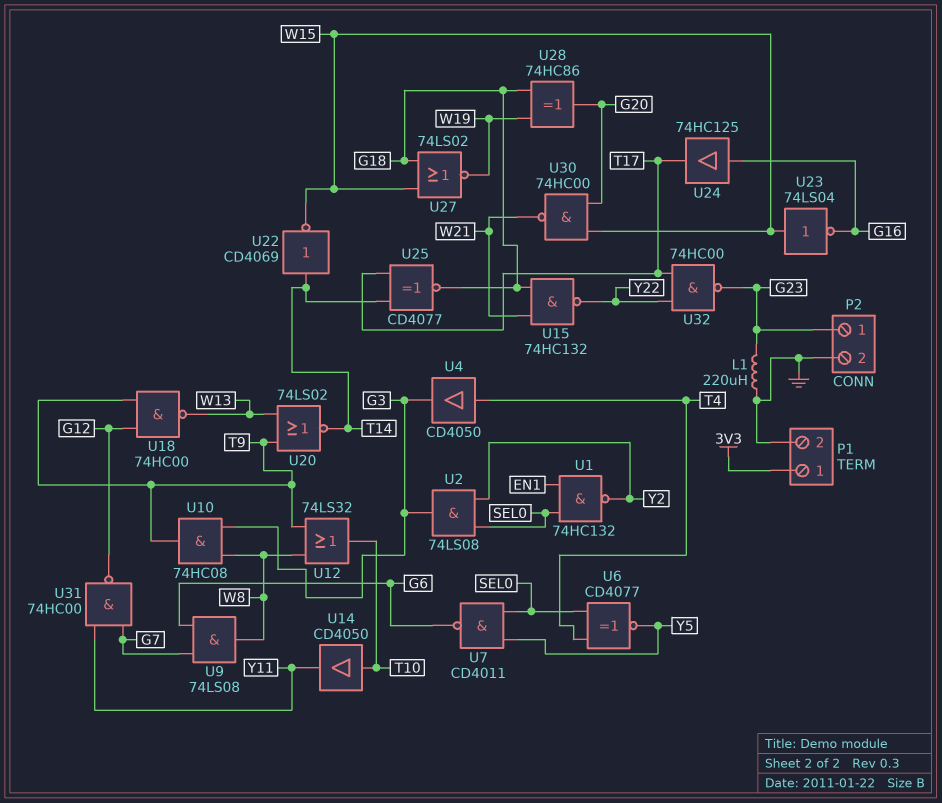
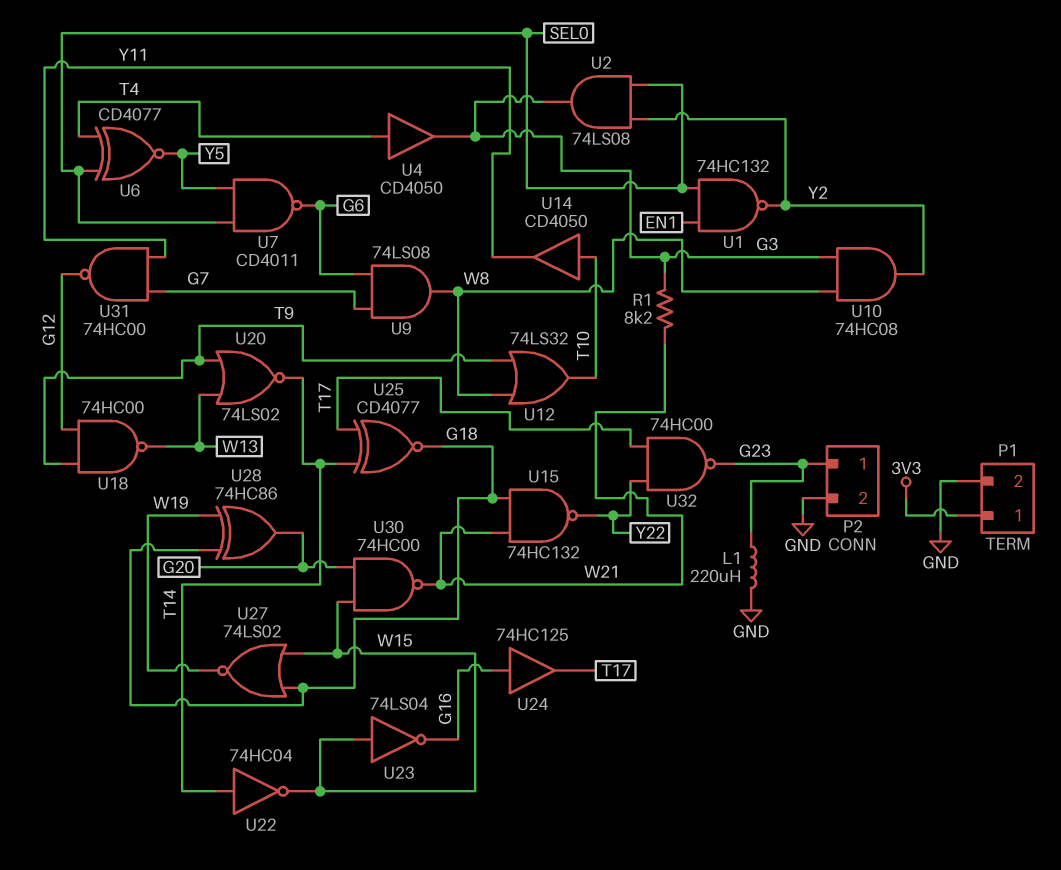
R1: none -> 8.2k (G3, W21)
U10: AND 74HC08 (in G3, in W8, out T9) -> AND 74HC08 (in G3, in W8, out Y2)
U22: NOT CD4069 (in T14, out W15) -> NOT 74HC04 (in T14, out W15)

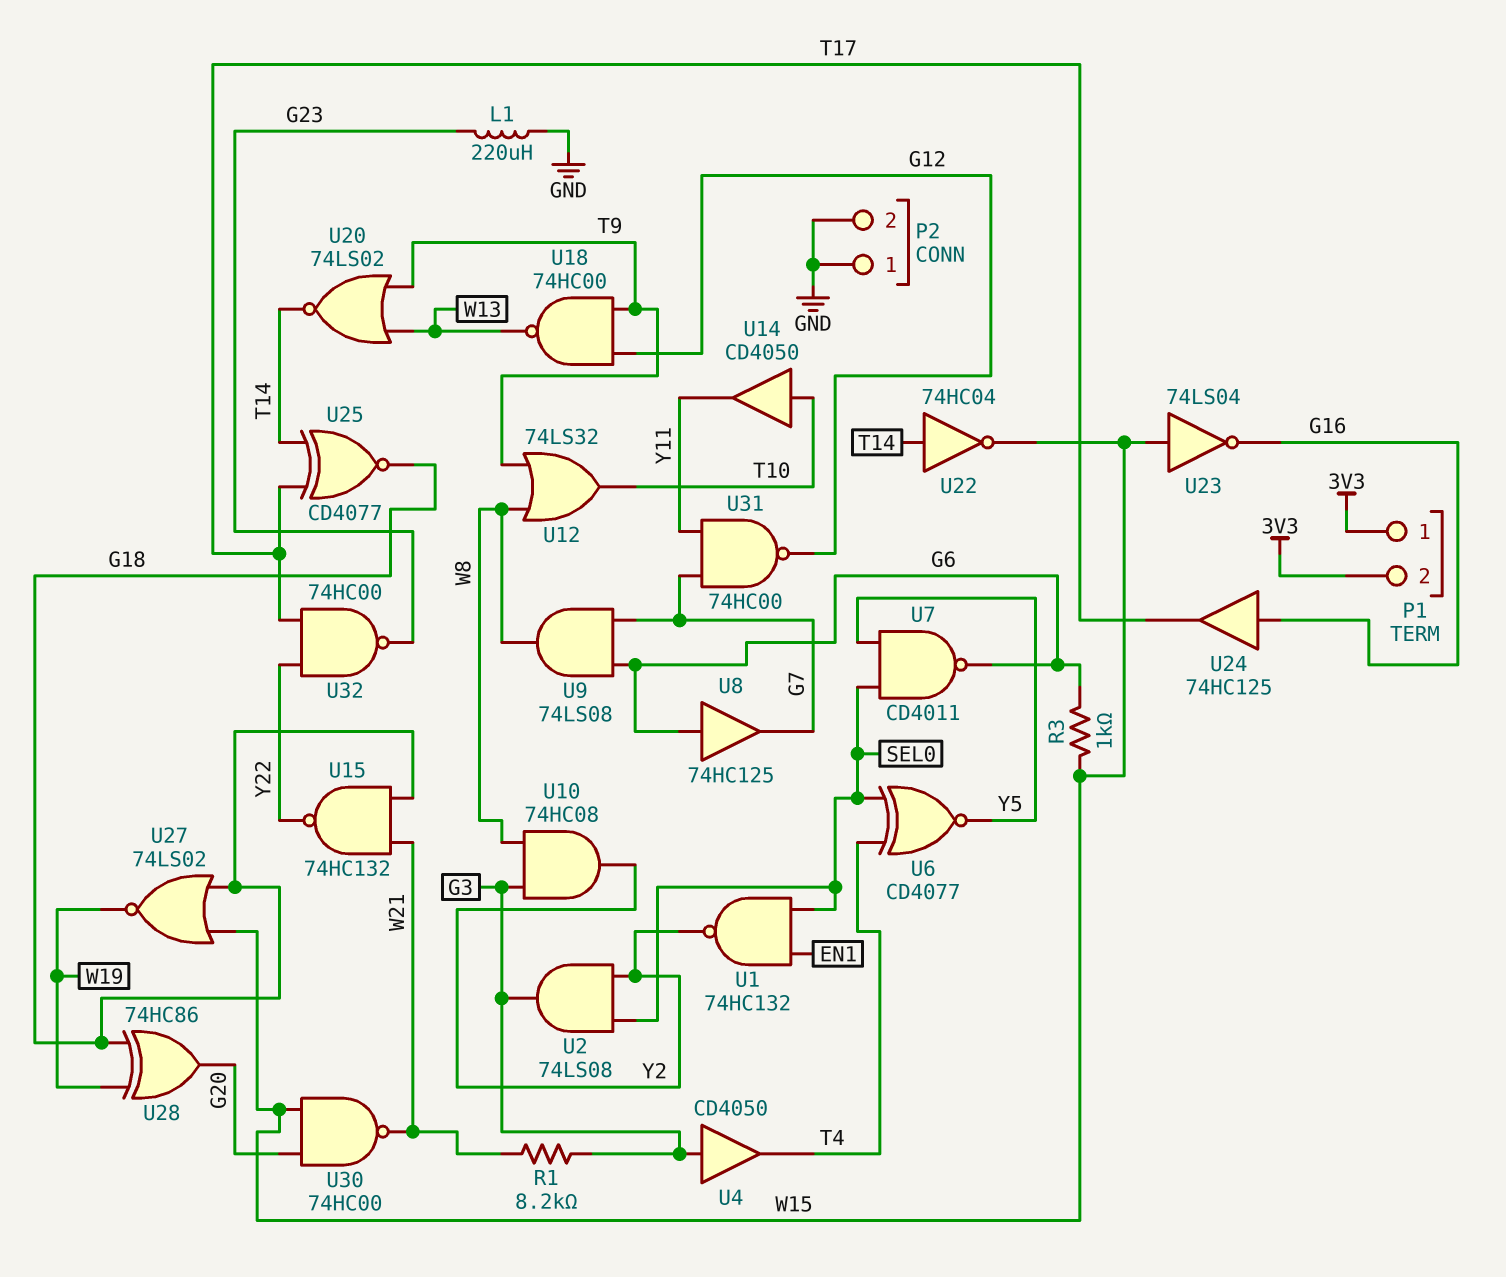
P1 pin 2: GND -> 3V3
P2 pin 1: G23 -> GND
R3: none -> 1k (G6, W15)
U4: buffer CD4050 (in T4, out G3) -> buffer CD4050 (in G3, out T4)
U8: none -> buffer 74HC125 (in G6, out G7)

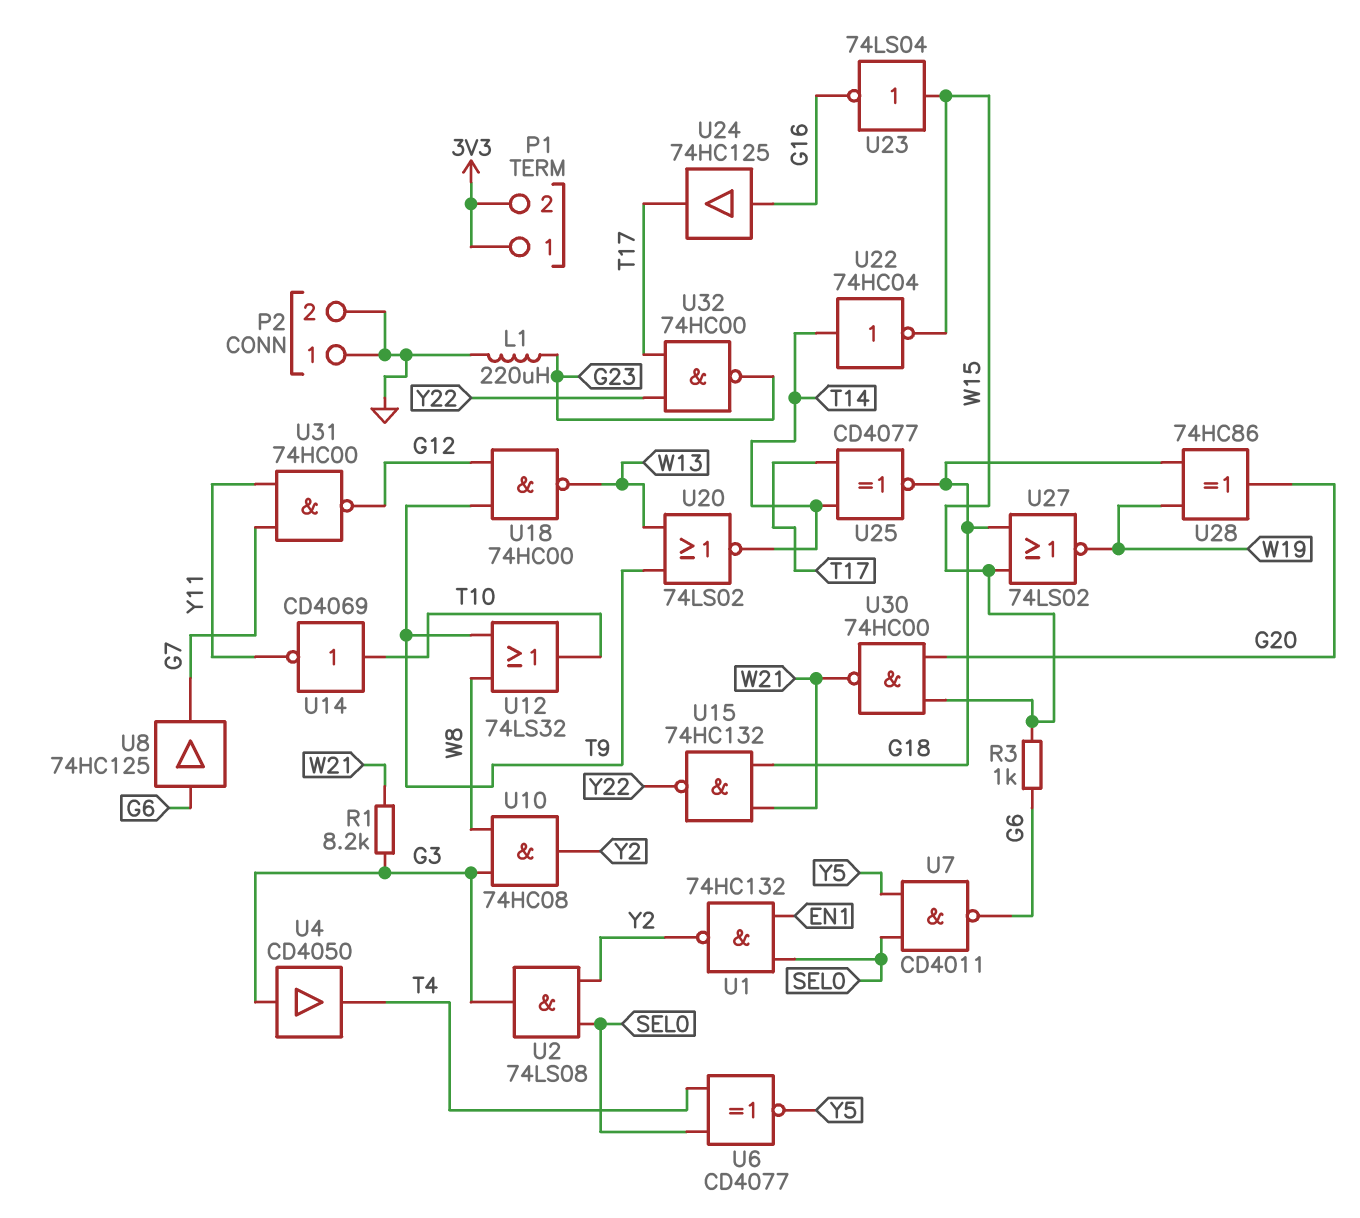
U9: AND 74LS08 (in G6, in G7, out W8) -> none
U14: buffer CD4050 (in T10, out Y11) -> NOT CD4069 (in T10, out Y11)

